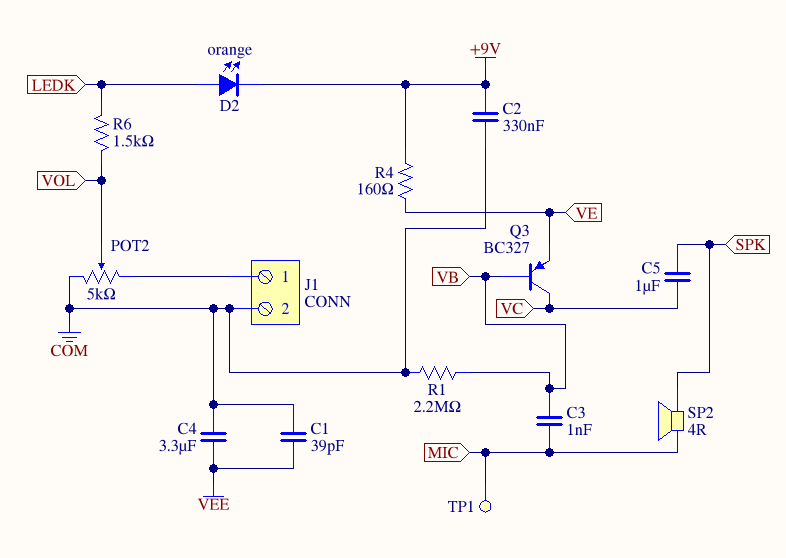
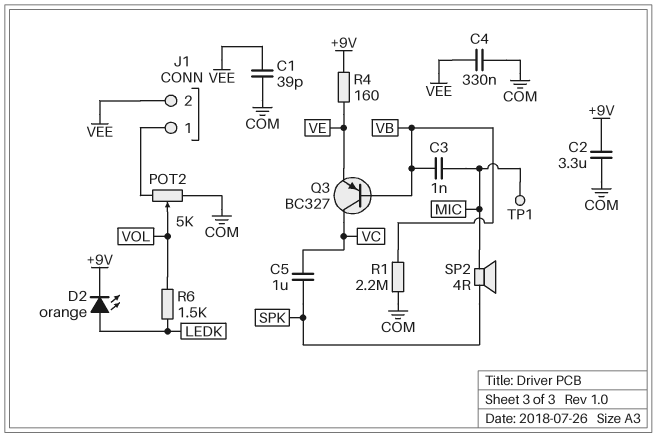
C2: 330nF (+9V, COM) -> 3.3uF (+9V, COM)
C4: 3.3uF (COM, VEE) -> 330nF (COM, VEE)
J1 pin 2: COM -> VEE

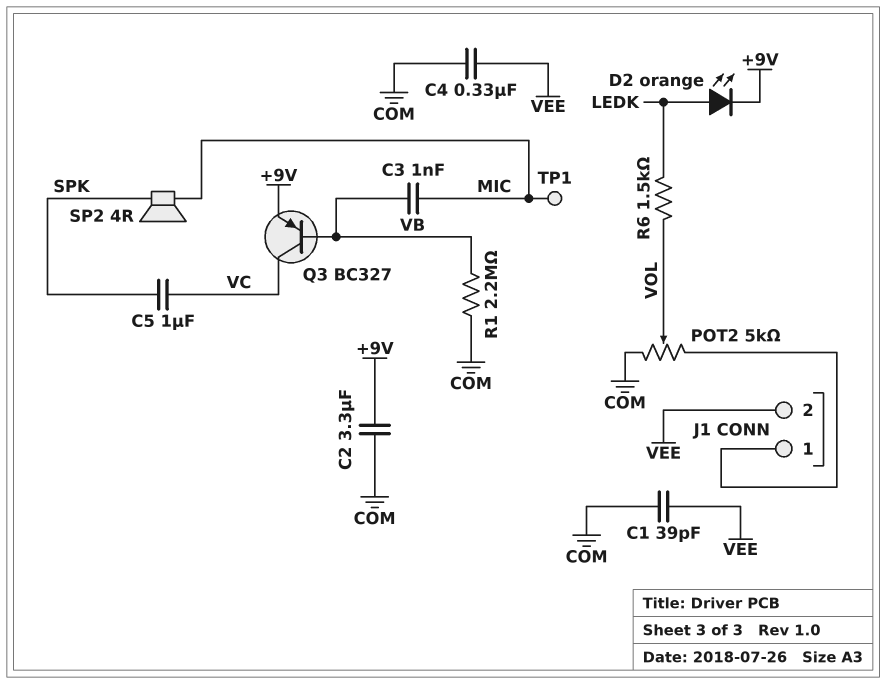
Q3: PNP BC327 (B VB, C VC, E VE) -> PNP BC327 (B VB, C VC, E +9V)
R4: 160 (+9V, VE) -> none

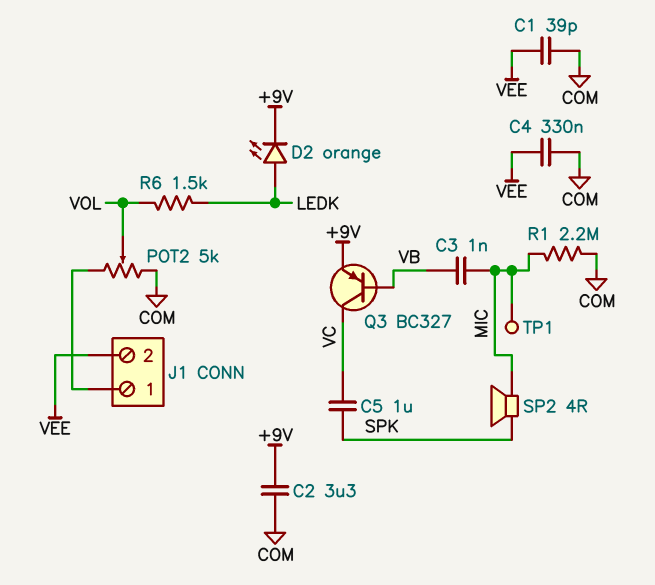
R1: 2.2M (COM, VB) -> 2.2M (COM, MIC)

